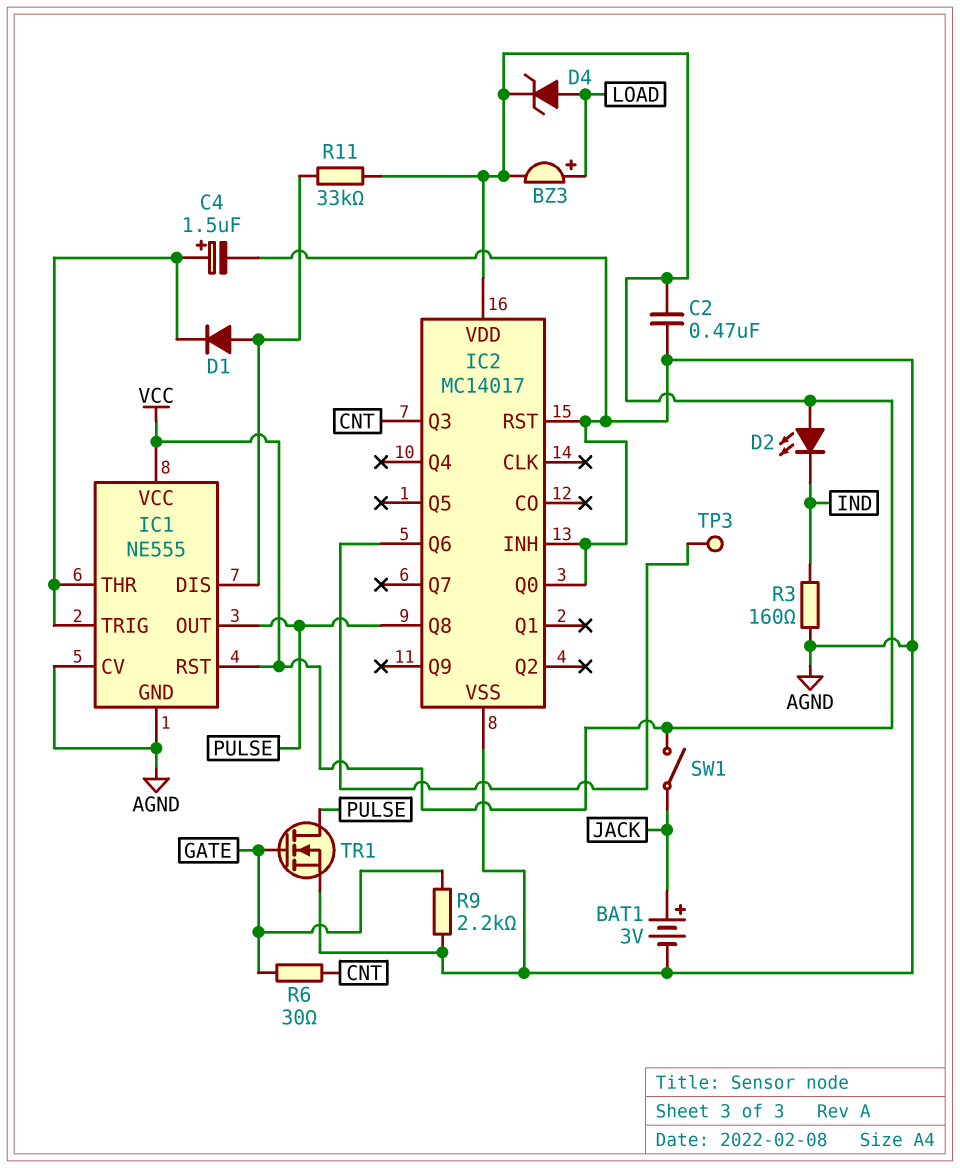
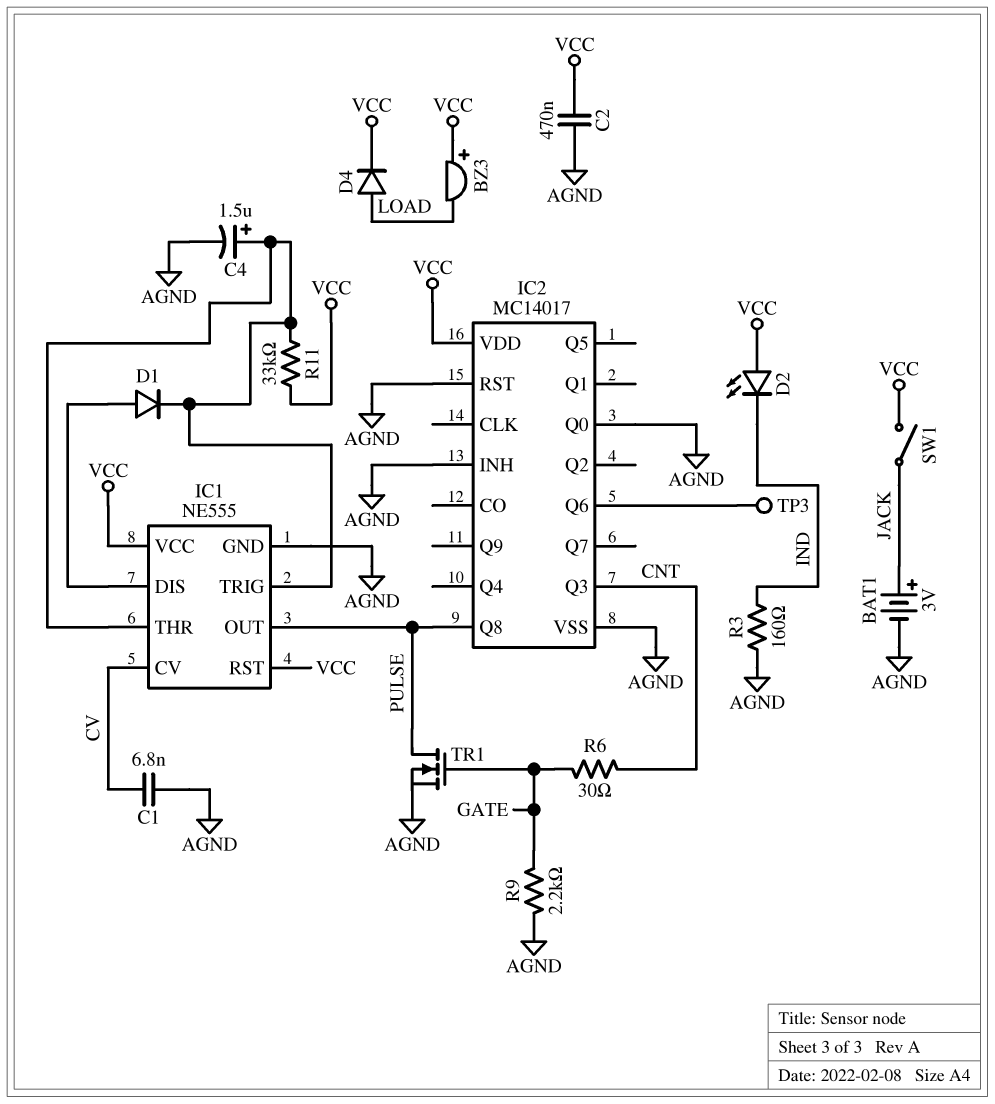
BZ3: buzzer (plus LOAD, minus VCC) -> buzzer (plus VCC, minus LOAD)
C1: none -> 6.8nF (AGND, CV)
D4: zener (A LOAD, K VCC) -> diode (A LOAD, K VCC)
IC1 pin CV: AGND -> CV
R11: 33k (IC1/DIS, VCC) -> 33k (IC1/THR, VCC)

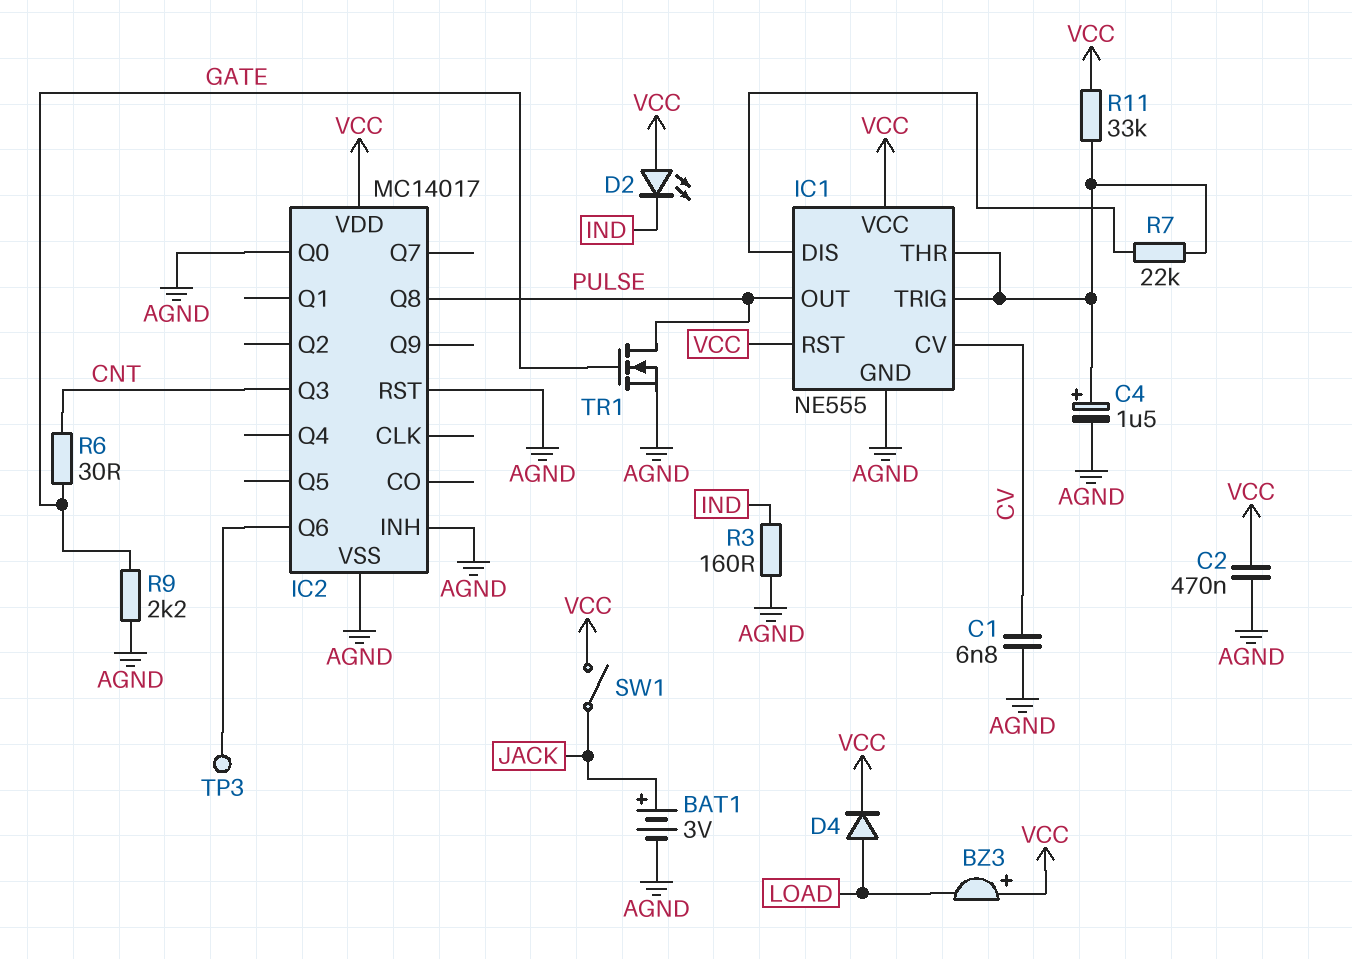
D1: diode (A IC1/DIS, K IC1/THR) -> none
R7: none -> 22k (IC1/DIS, IC1/THR)

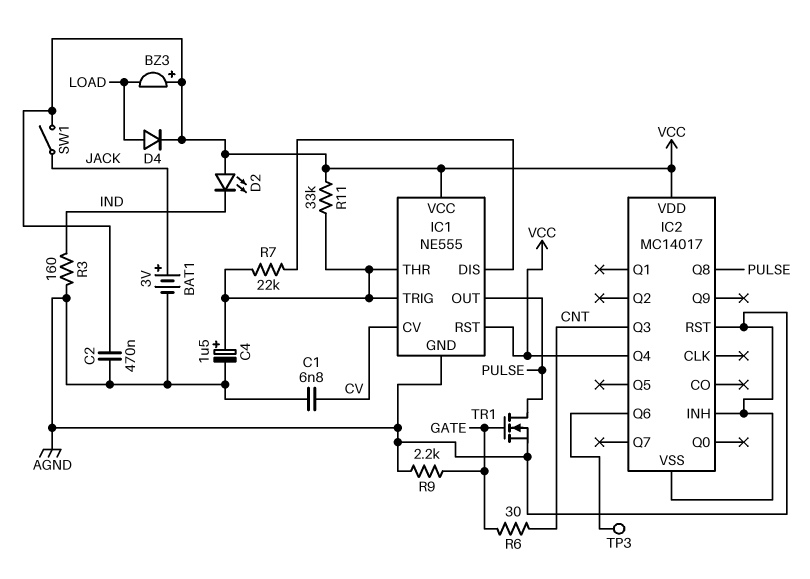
IC2 pin Q0: AGND -> none
IC2 pin Q4: none -> VCC

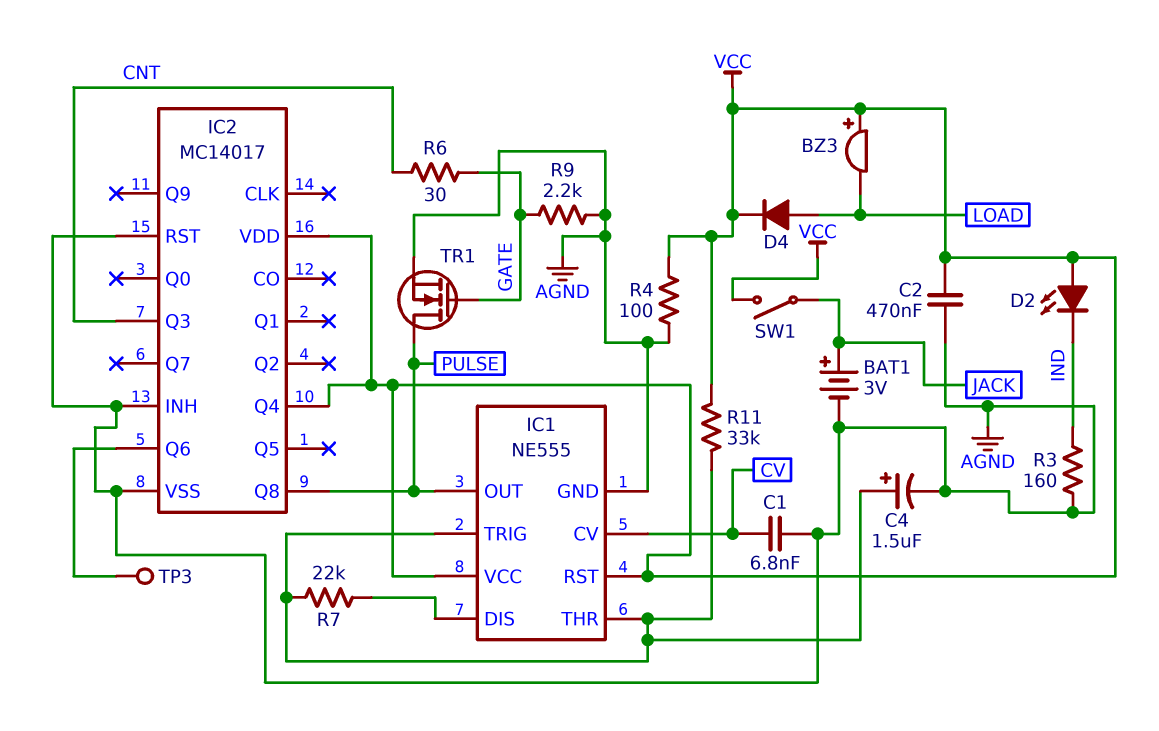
R4: none -> 100 (AGND, VCC)

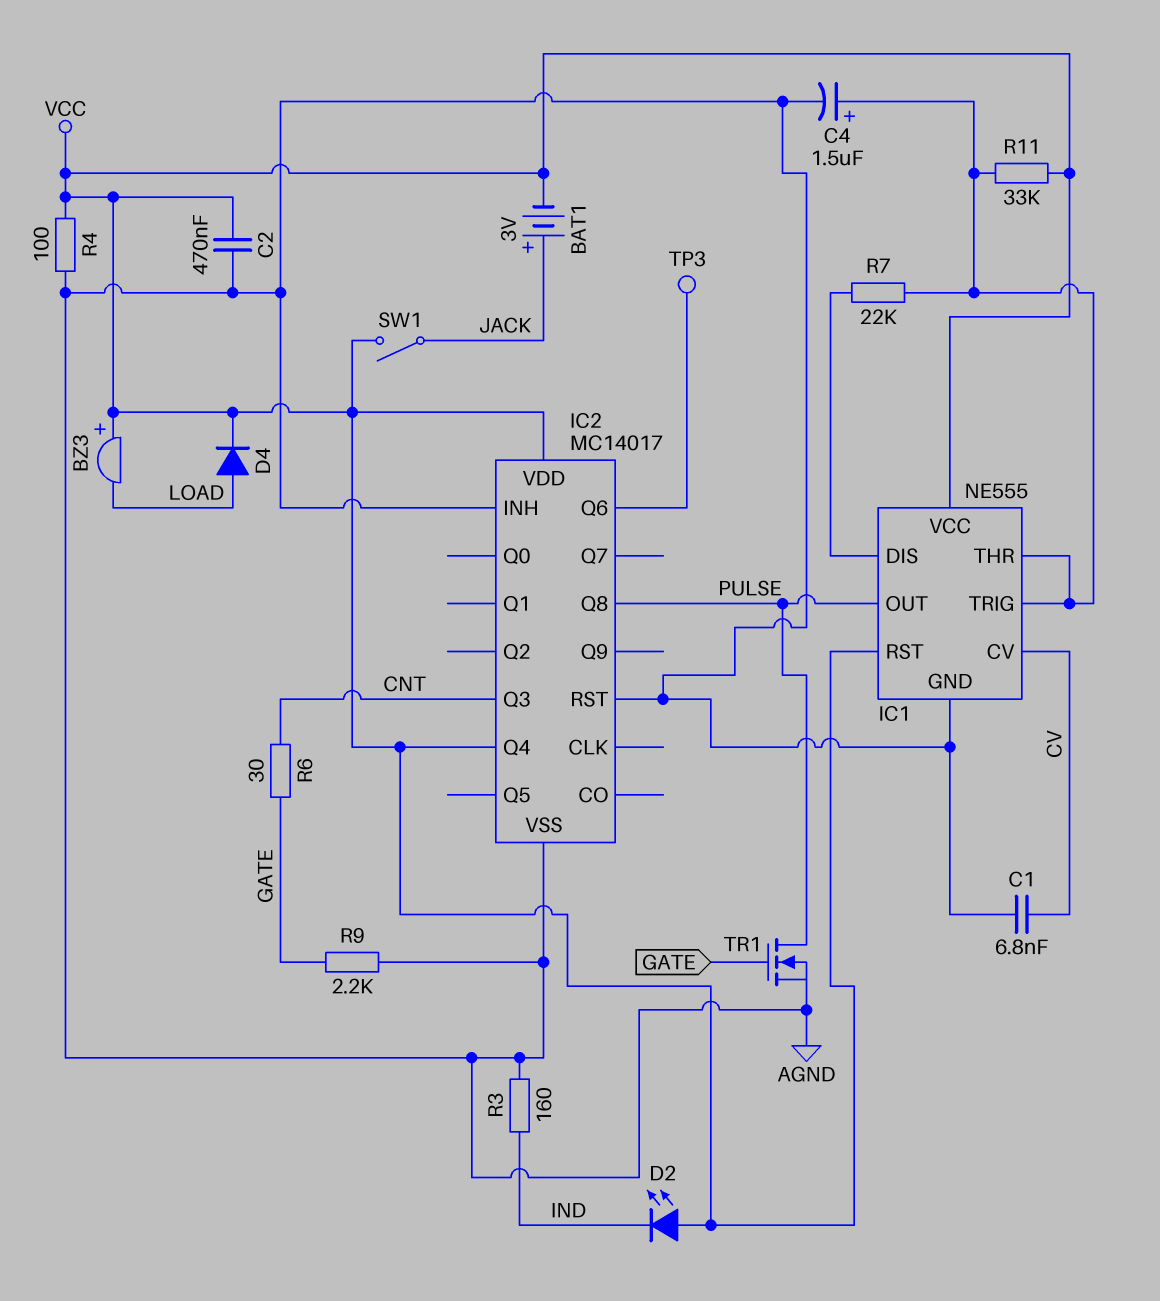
BAT1: 3V (plus JACK, minus AGND) -> 3V (plus JACK, minus VCC)

